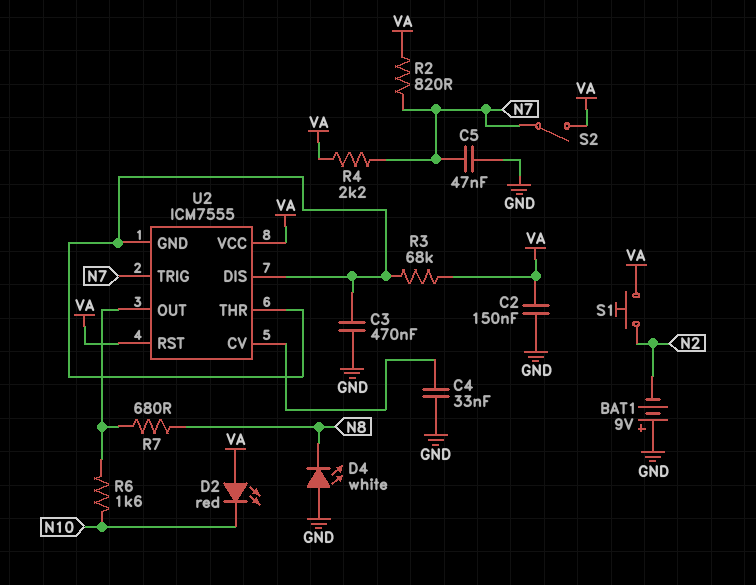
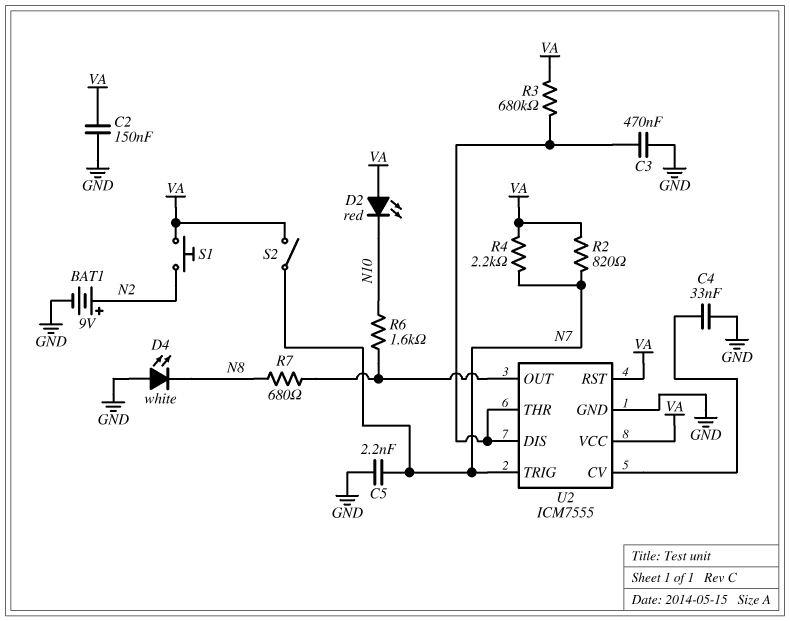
BAT1: 9V (plus GND, minus N2) -> 9V (plus N2, minus GND)
C5: 47nF (GND, N7) -> 2.2nF (GND, N7)
R3: 68k (U2/DIS, VA) -> 680k (U2/DIS, VA)
U2 pin GND: U2/DIS -> GND

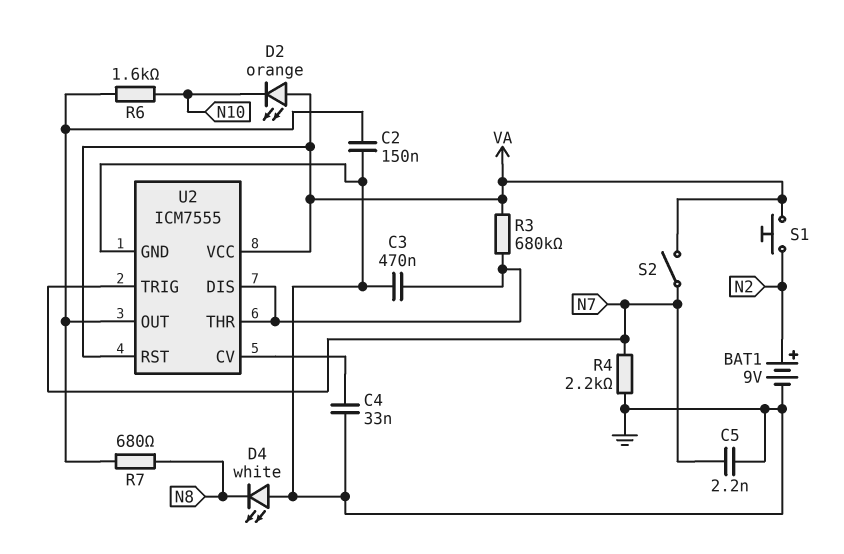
C2: 150nF (GND, VA) -> 150nF (GND, U2/OUT)
D2: LED red (A VA, K N10) -> LED orange (A VA, K N10)
R2: 820 (N7, VA) -> none
R4: 2.2k (N7, VA) -> 2.2k (GND, N7)

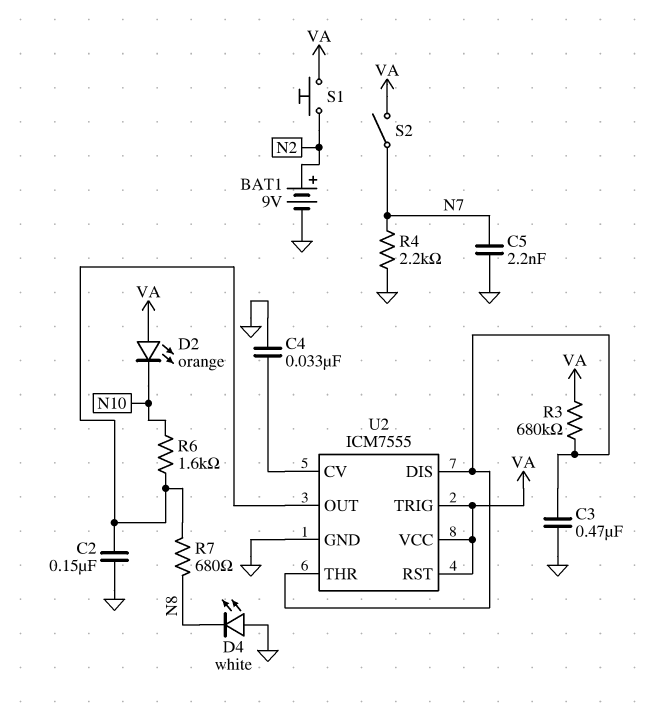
U2 pin TRIG: N7 -> VA

